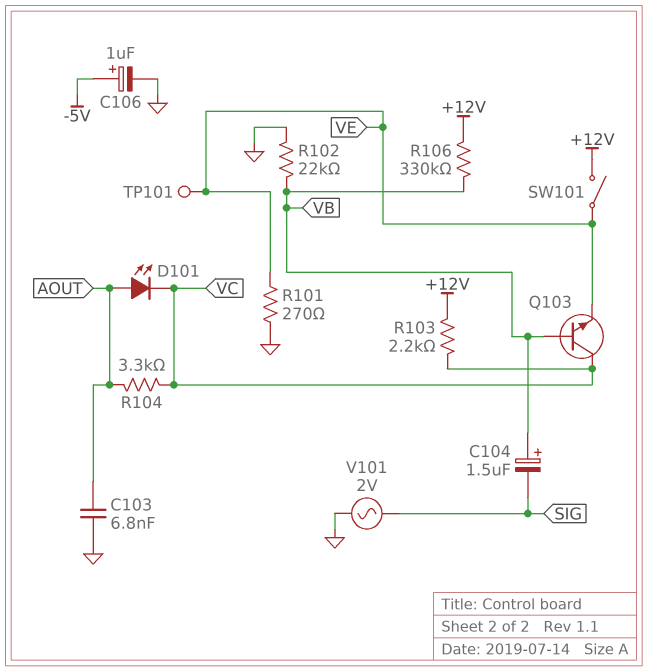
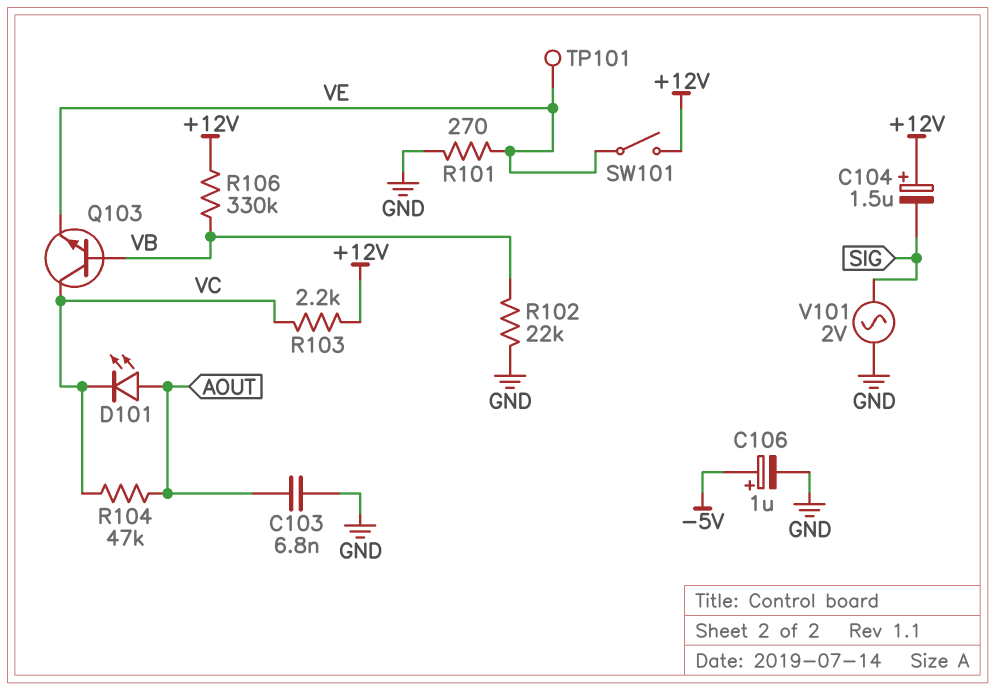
C104: 1.5uF (plus VB, minus SIG) -> 1.5uF (plus +12V, minus SIG)
R104: 3.3k (AOUT, VC) -> 47k (AOUT, VC)

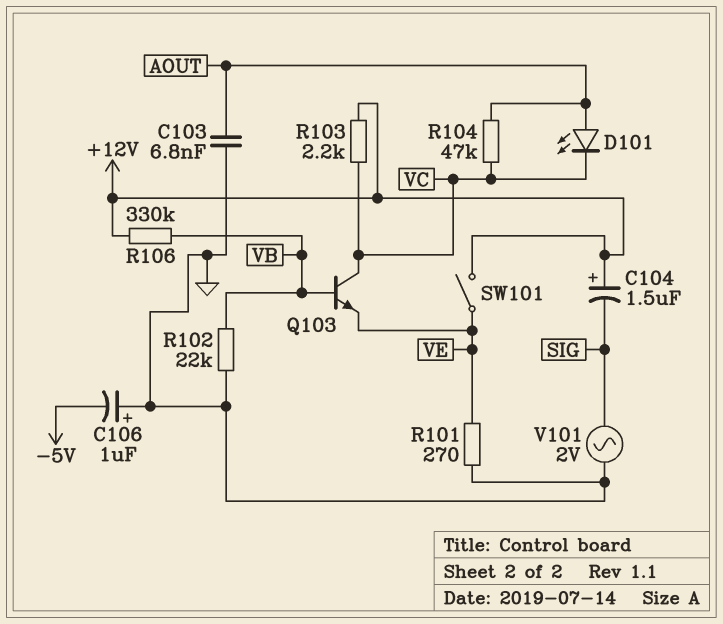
C106: 1uF (plus -5V, minus GND) -> 1uF (plus GND, minus -5V)
TP101: test point (VE) -> none

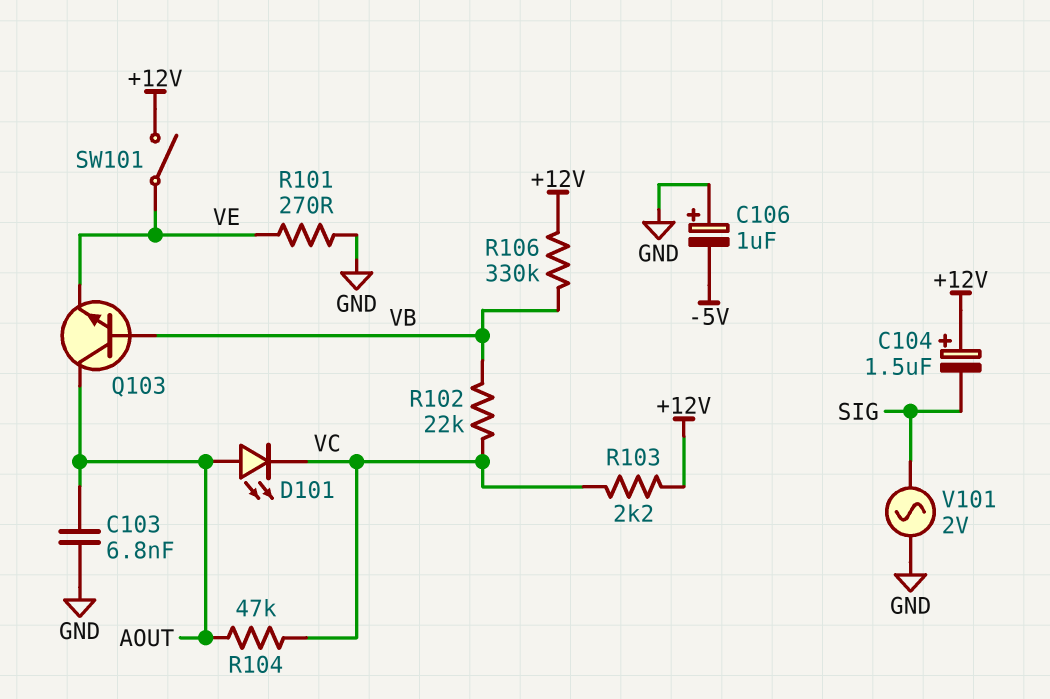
Q103: NPN (B VB, C VC, E VE) -> NPN (B VB, C AOUT, E VE)
R102: 22k (GND, VB) -> 22k (VB, VC)

